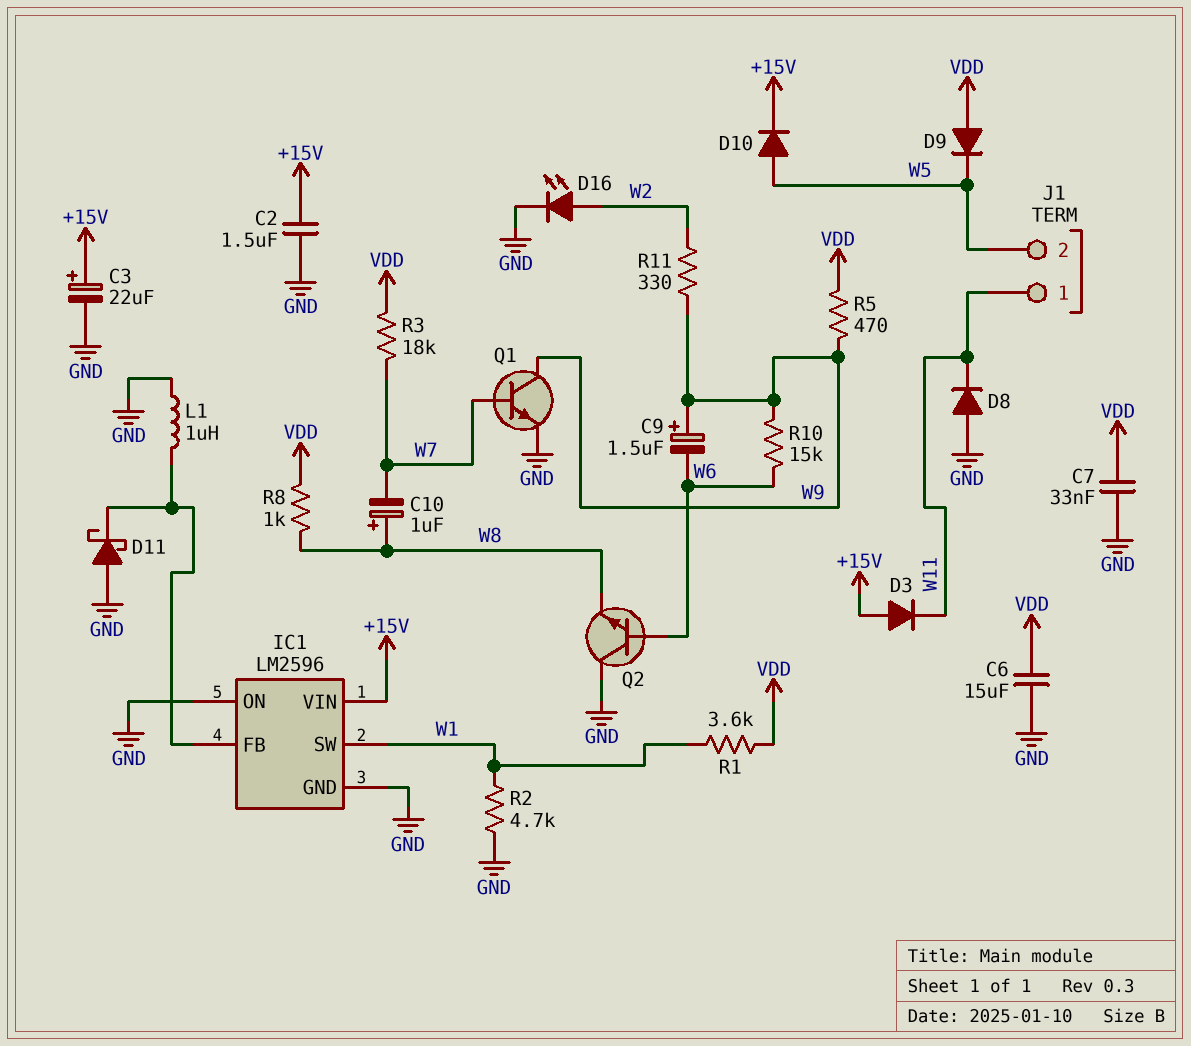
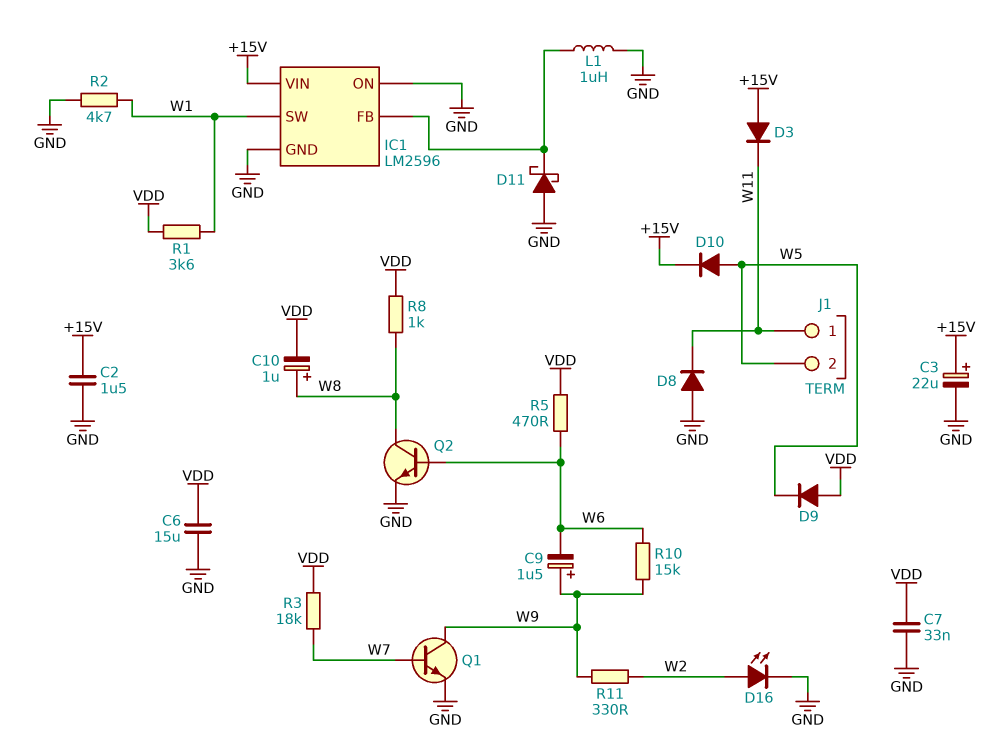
C10: 1uF (plus W8, minus W7) -> 1uF (plus W8, minus VDD)
Q2: NPN (B W6, C GND, E W8) -> NPN (B W6, C W8, E GND)
R5: 470 (VDD, W9) -> 470 (VDD, W6)

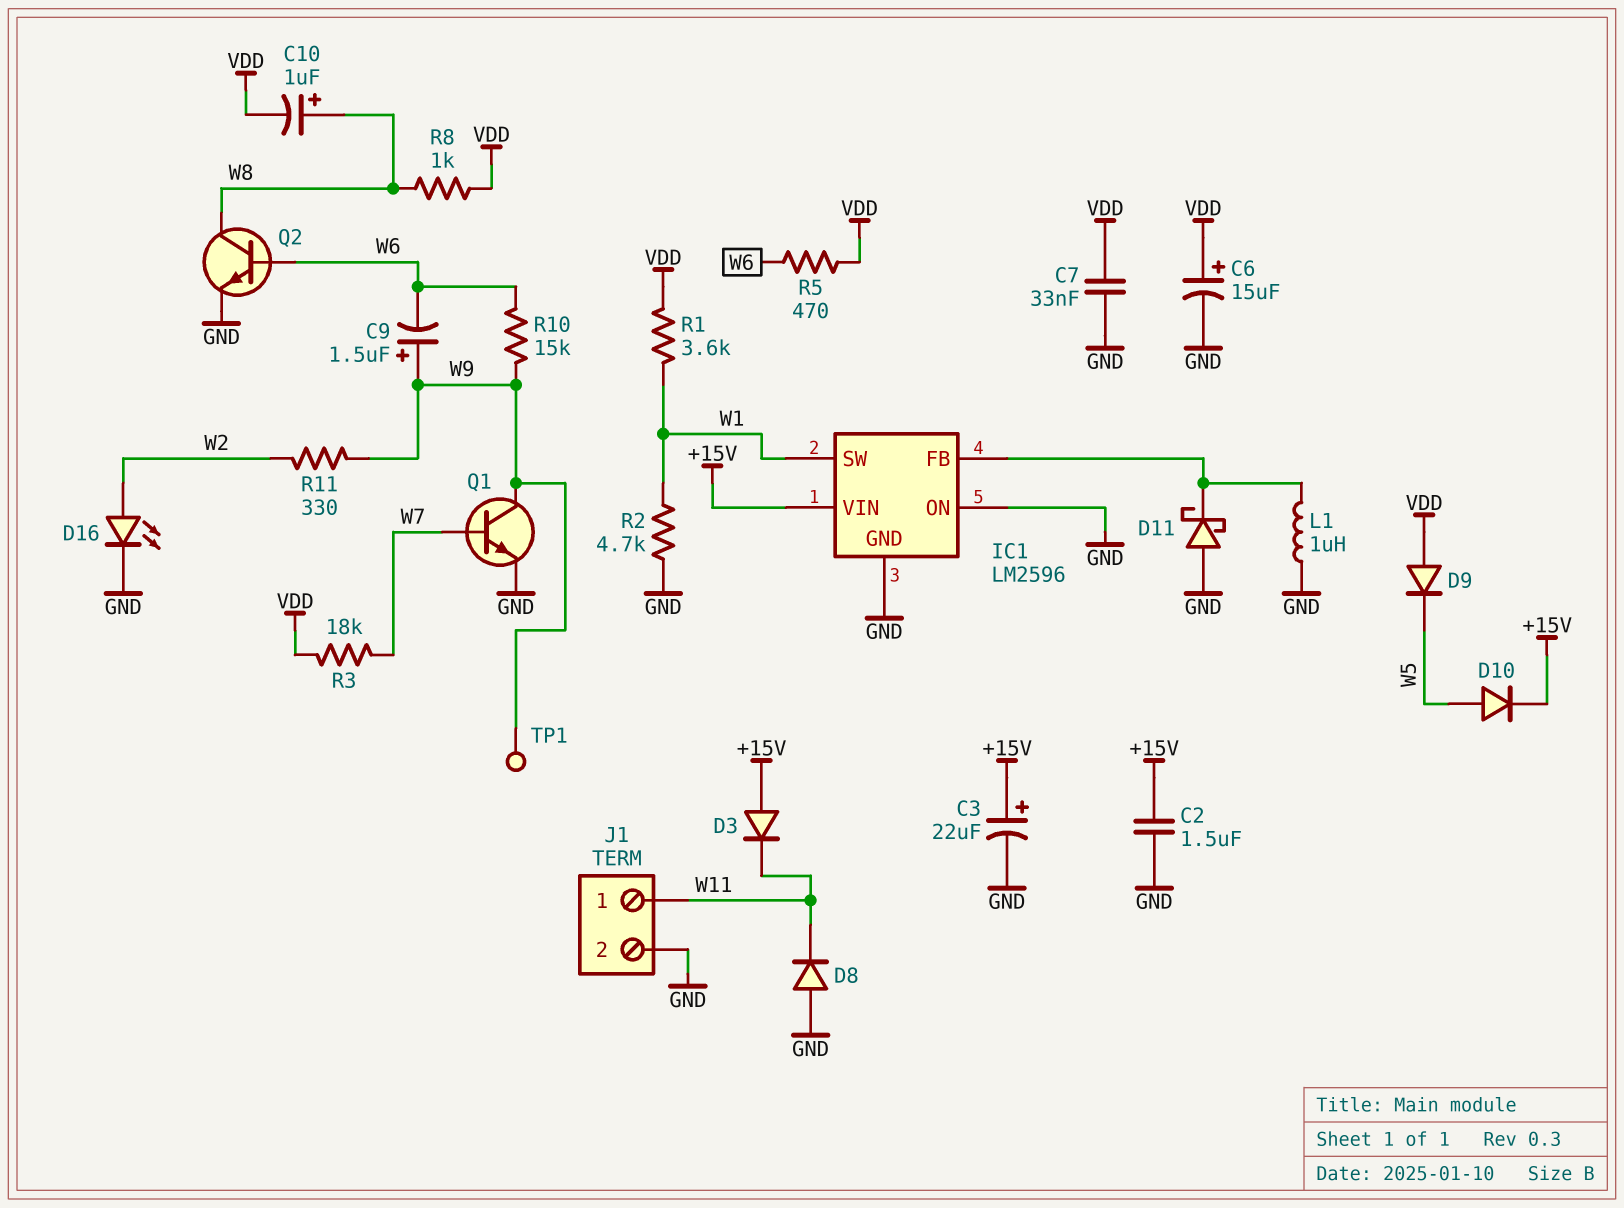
C6: 15uF (GND, VDD) -> 15uF (plus VDD, minus GND)
J1 pin 2: W5 -> GND
TP1: none -> test point (W9)

